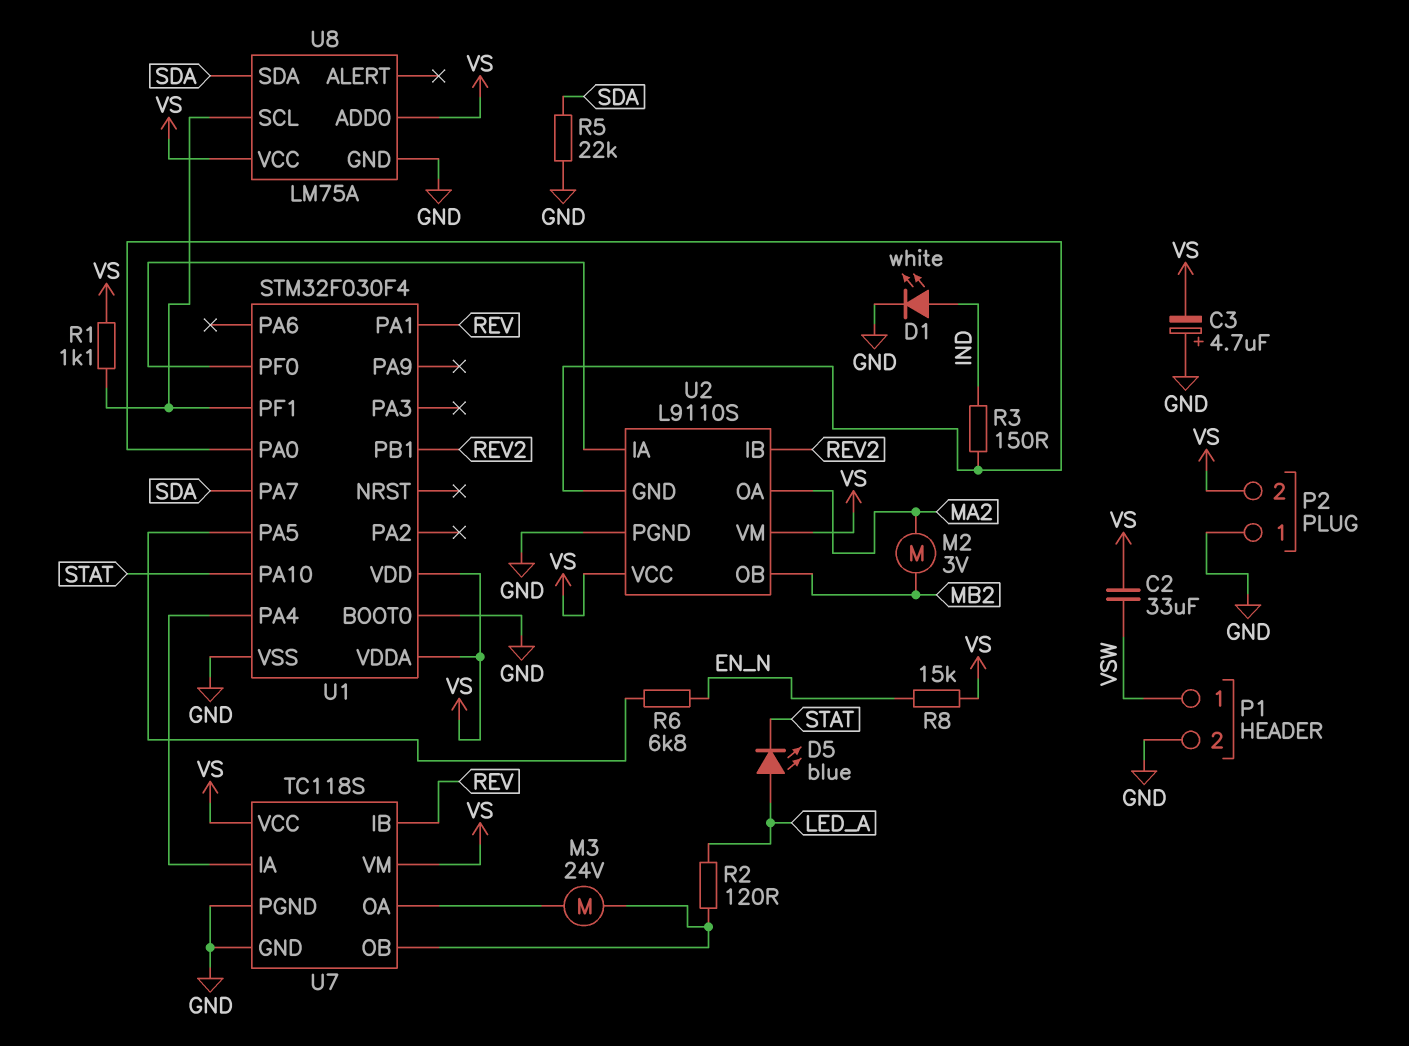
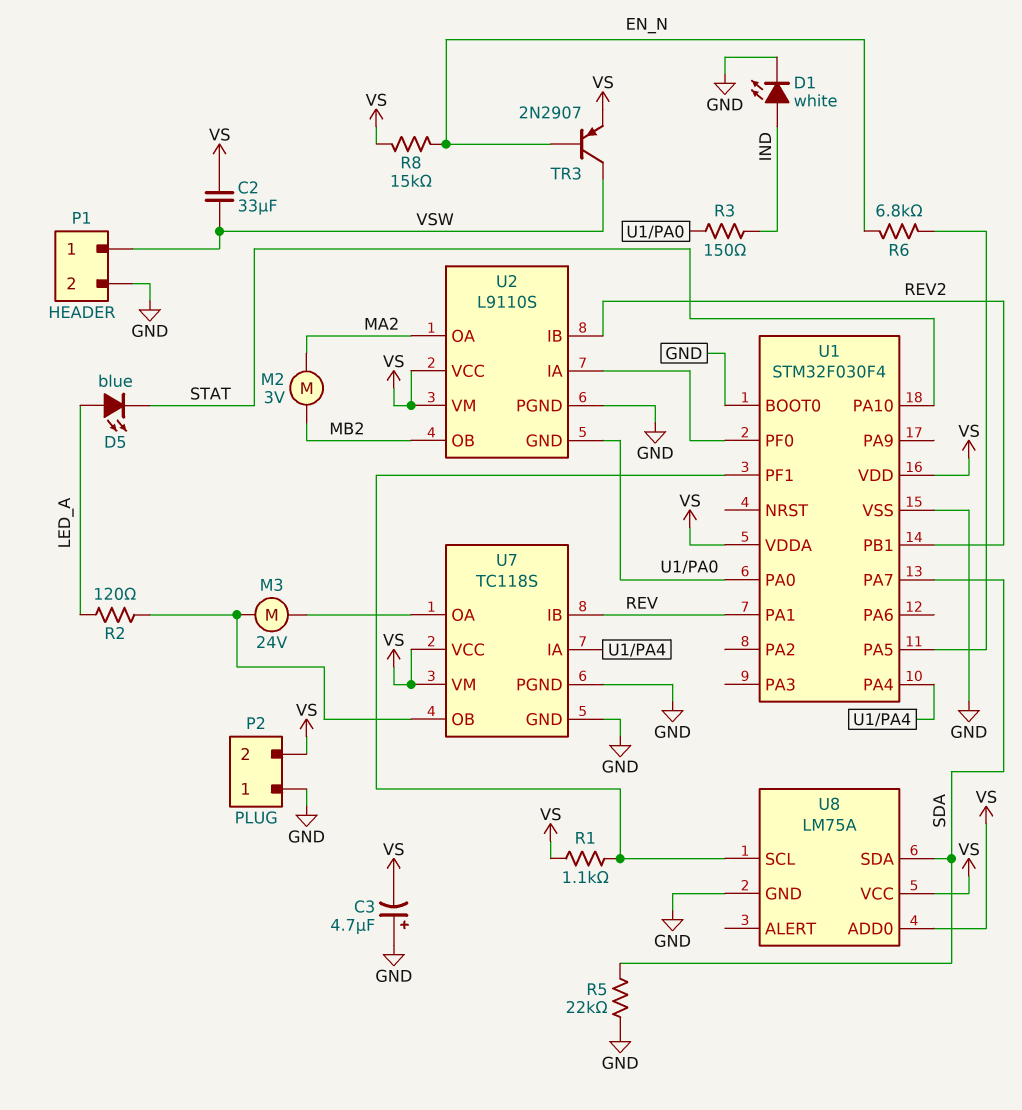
TR3: none -> PNP 2N2907 (B EN_N, C VSW, E VS)

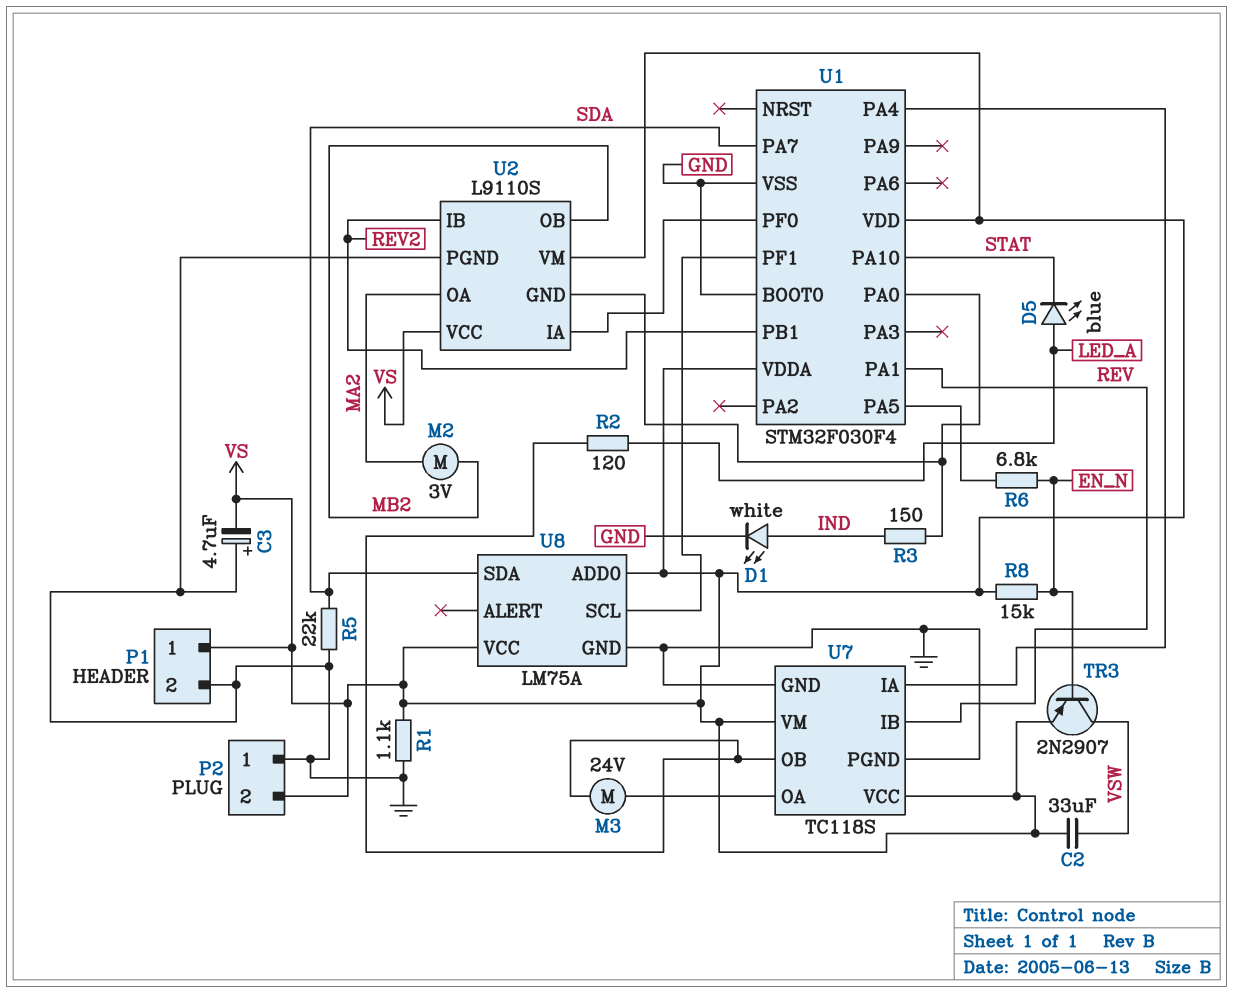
P1 pin 1: VSW -> VS
R1: 1.1k (U1/PF1, VS) -> 1.1k (GND, VS)

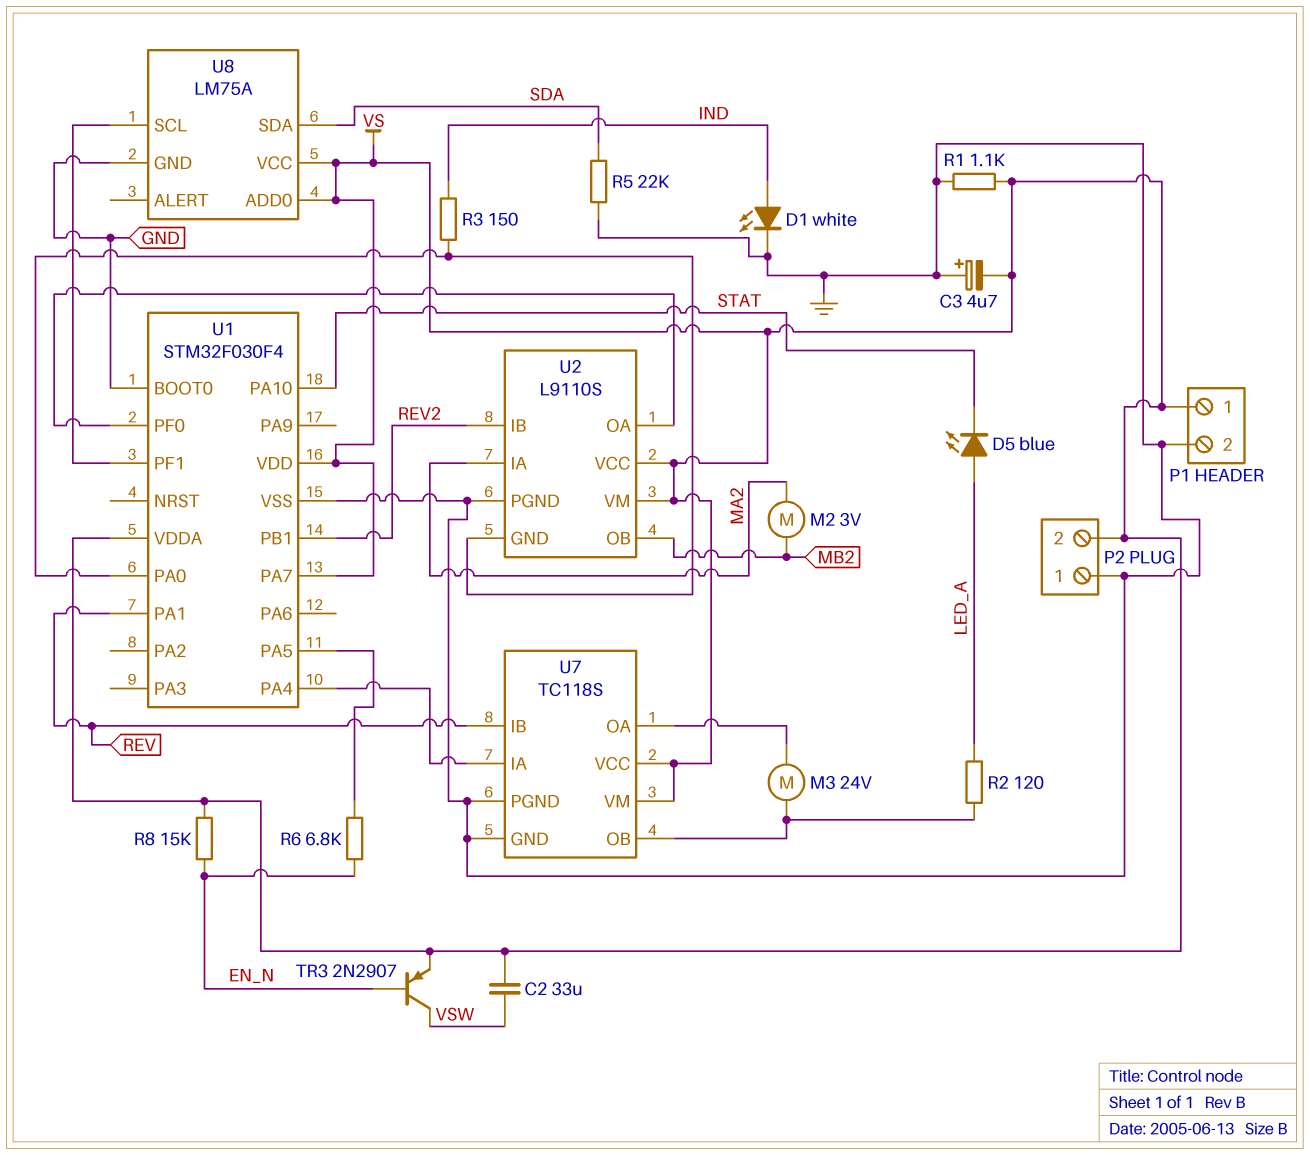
U1 pin PA7: SDA -> VS
U2 pin IA: U1/PF0 -> MA2
U2 pin OA: MA2 -> U1/PF0

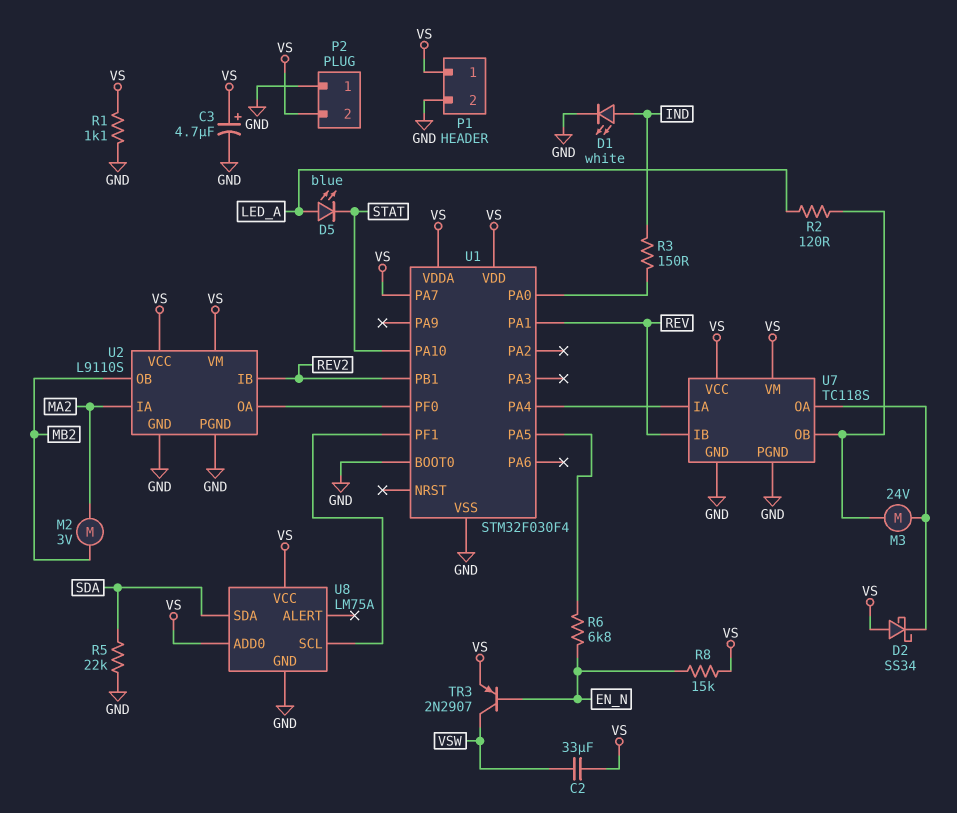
C3: 4.7uF (plus GND, minus VS) -> 4.7uF (plus VS, minus GND)
D2: none -> schottky SS34 (A VS, K U7/OA)
U2 pin GND: U1/PA0 -> GND

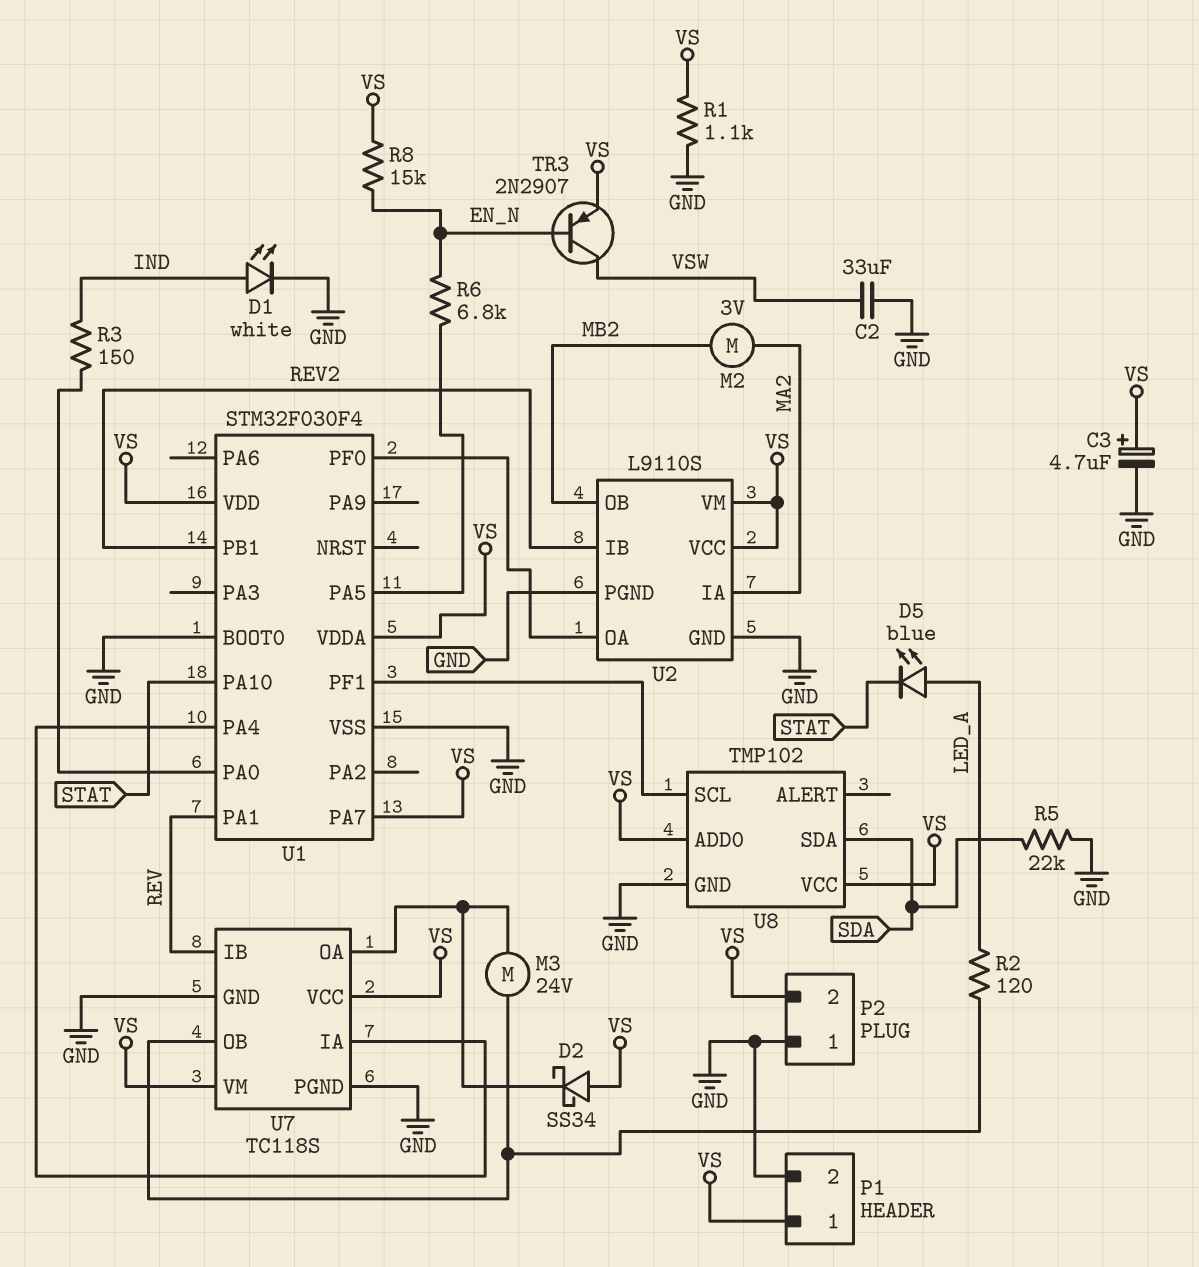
C2: 33uF (VS, VSW) -> 33uF (GND, VSW)
U8: LM75A -> TMP102

